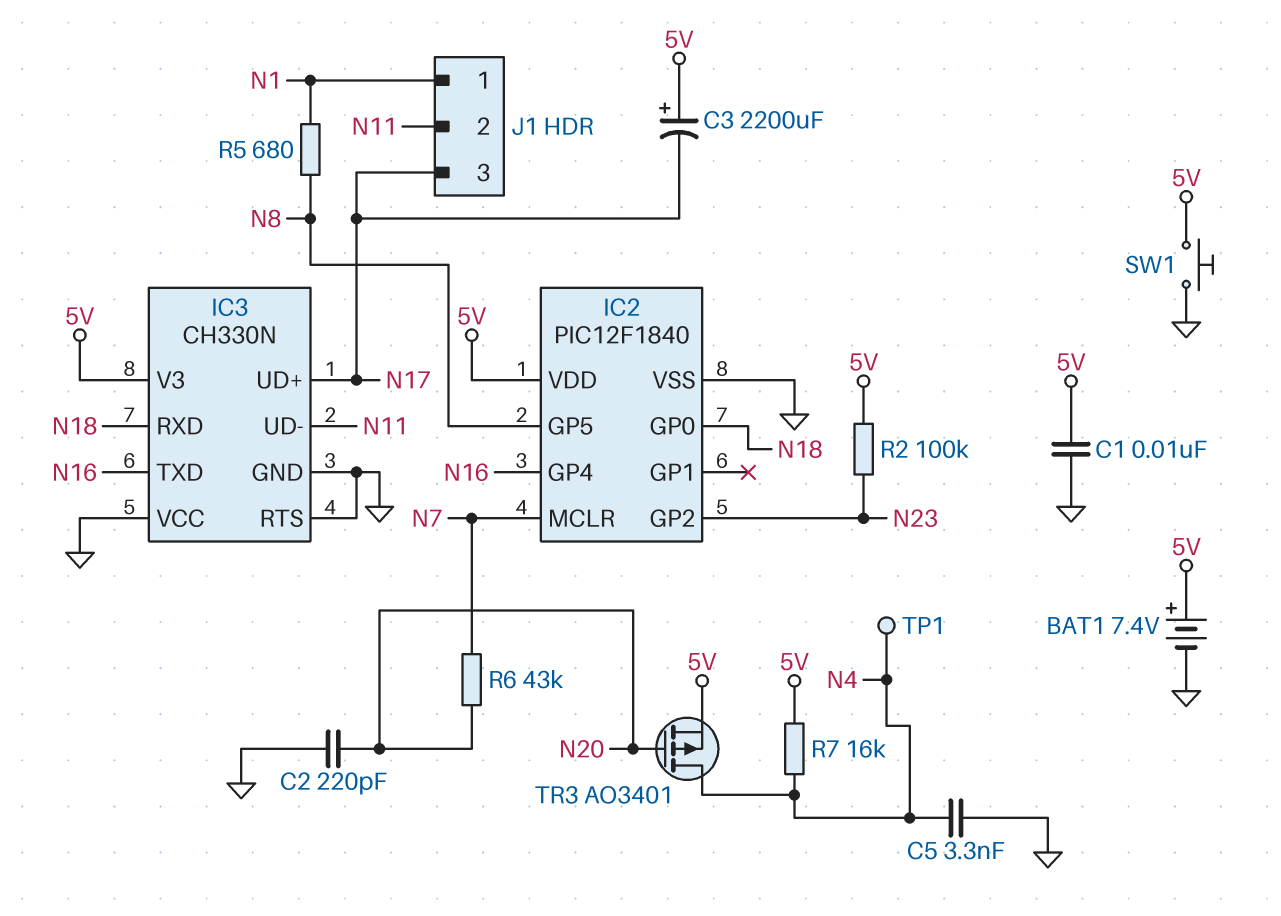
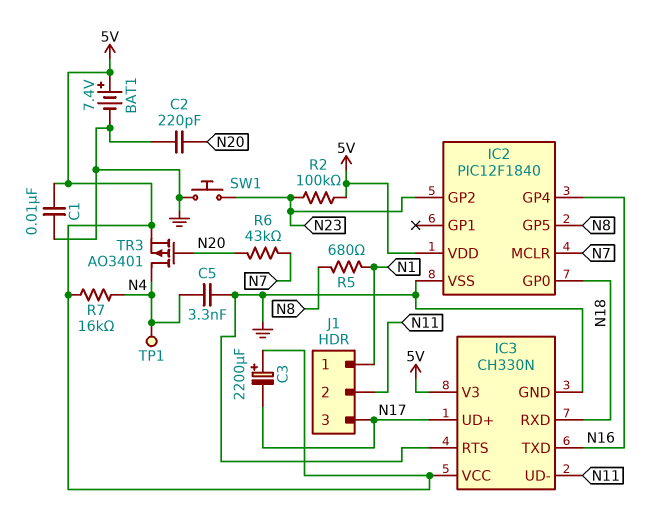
IC3 pin VCC: GND -> 5V
SW1: button (5V, GND) -> button (GND, N23)

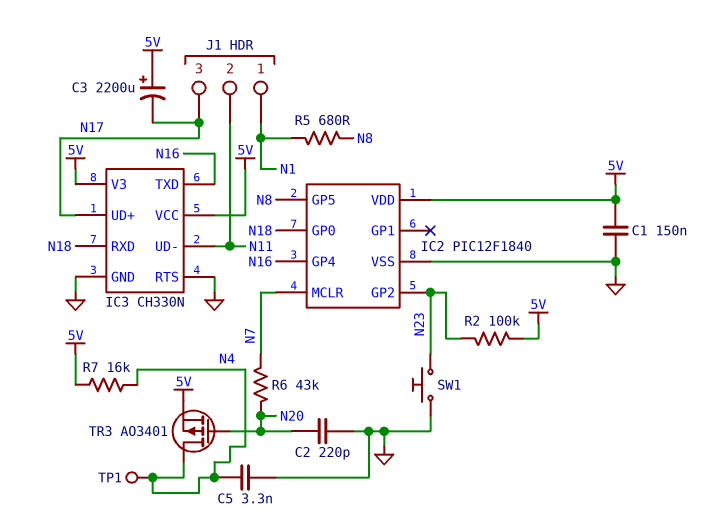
BAT1: 7.4V (plus 5V, minus GND) -> none
C1: 10nF (5V, GND) -> 150nF (5V, GND)

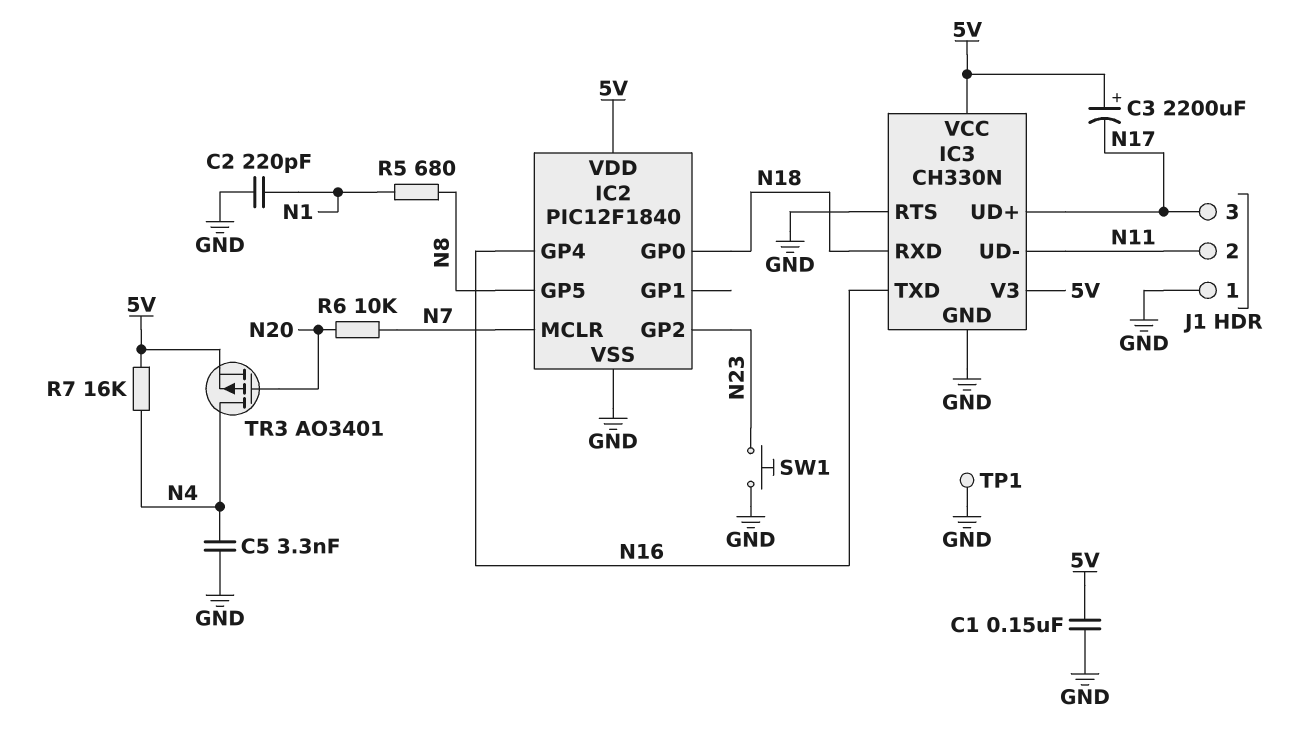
C2: 220pF (GND, N20) -> 220pF (GND, N1)
J1 pin 1: N1 -> GND
R2: 100k (5V, N23) -> none
R6: 43k (N7, N20) -> 10k (N7, N20)
TP1: test point (N4) -> test point (GND)

